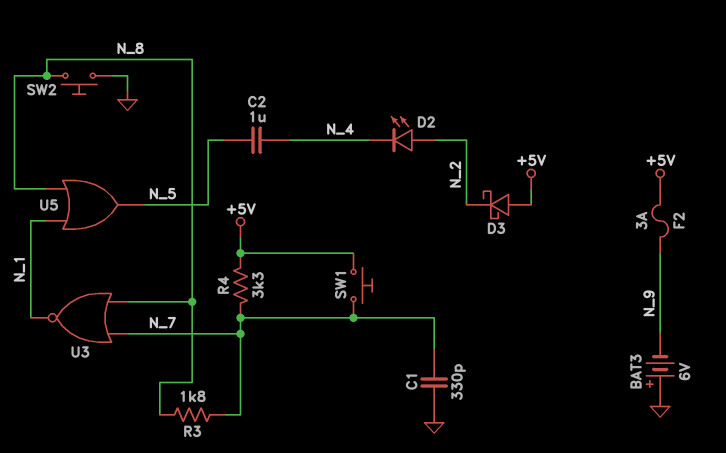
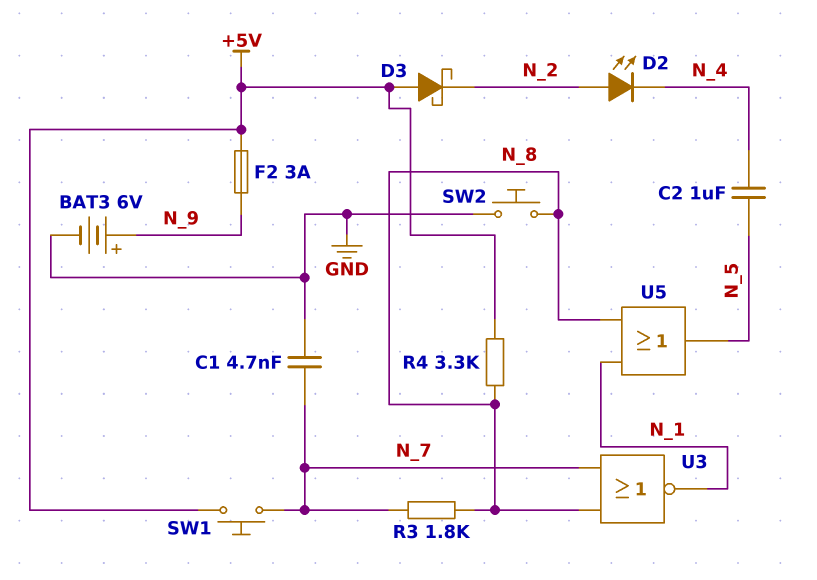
BAT3: 6V (plus GND, minus N_9) -> 6V (plus N_9, minus GND)
C1: 330pF (GND, N_7) -> 4.7nF (GND, N_7)
R4: 3.3k (+5V, N_7) -> 3.3k (+5V, N_8)

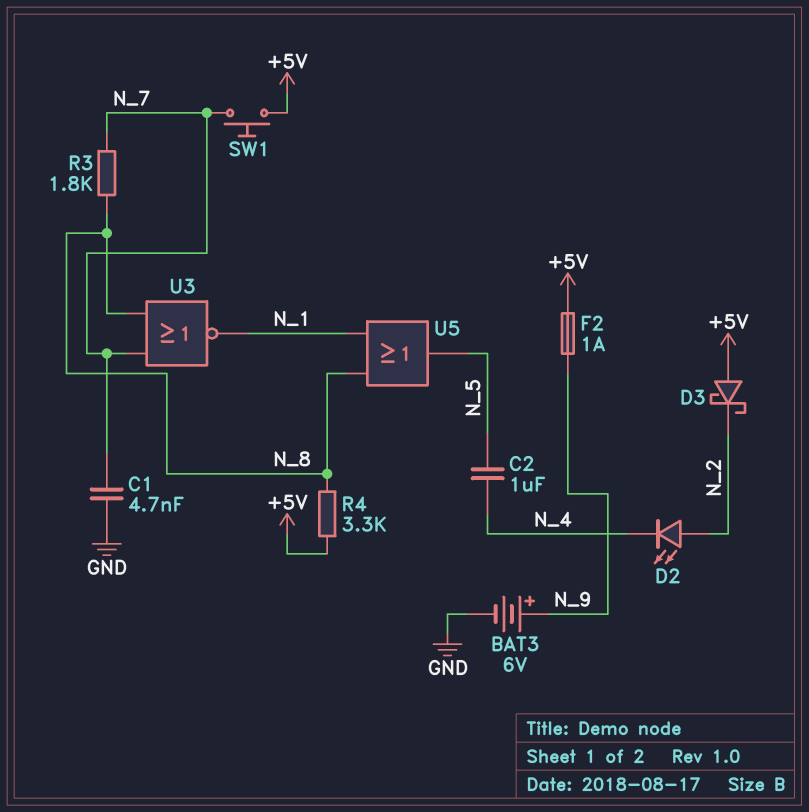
F2: 3A (+5V, N_9) -> 1A (+5V, N_9)
SW2: button (GND, N_8) -> none

